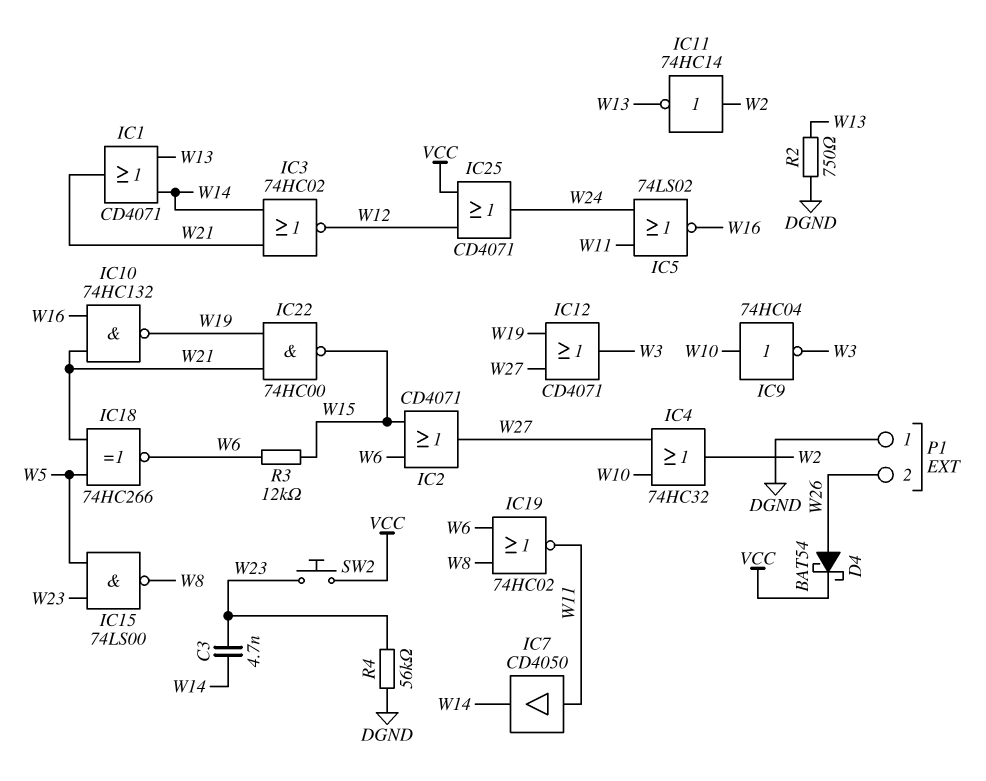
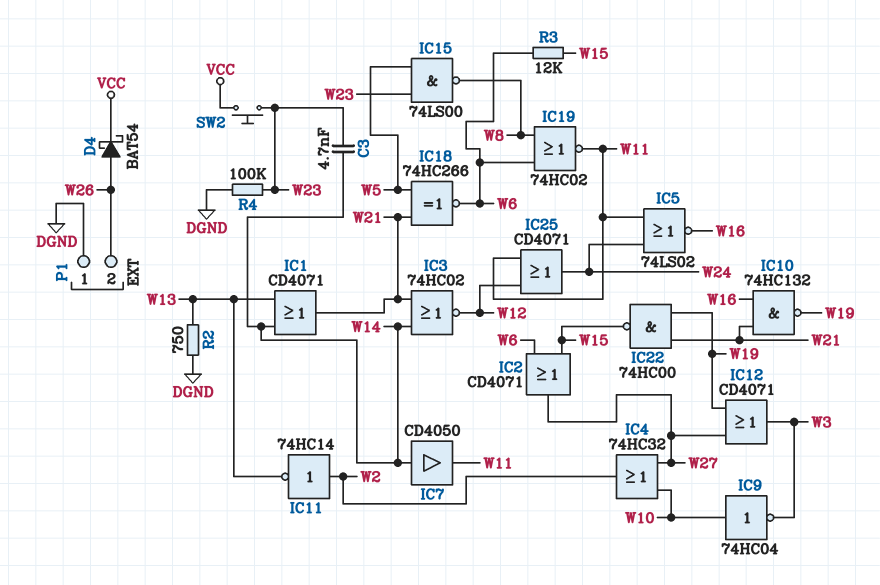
IC7: buffer CD4050 (in W11, out W14) -> buffer CD4050 (in W14, out W11)
IC25: OR CD4071 (in VCC, in W12, out W24) -> OR CD4071 (in W11, in W12, out W24)
R4: 56k (DGND, W23) -> 100k (DGND, W23)

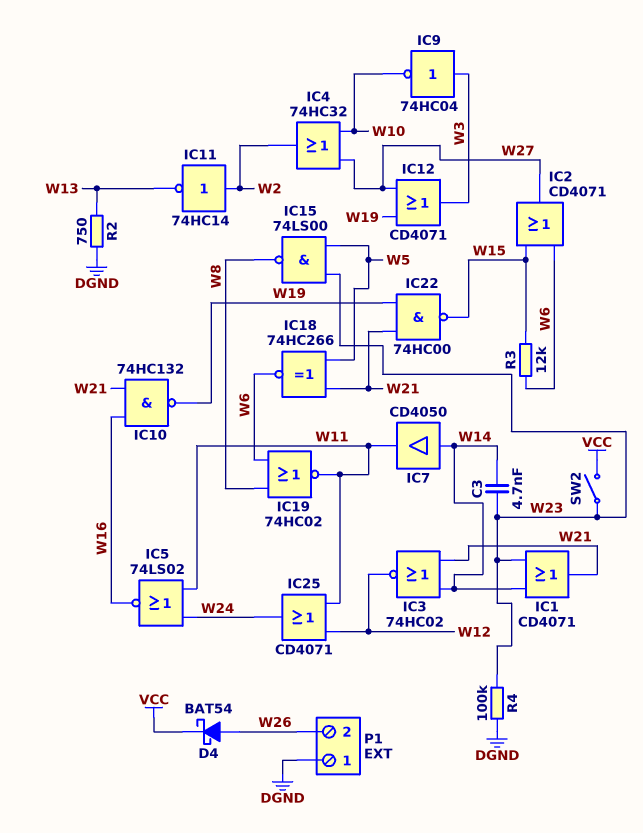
IC1: OR CD4071 (in W13, in W14, out W21) -> OR CD4071 (in W14, in W23, out W21)
IC9: NOT 74HC04 (in W10, out W3) -> NOT 74HC04 (in W3, out W10)
SW2: button (VCC, W23) -> switch (VCC, W23)

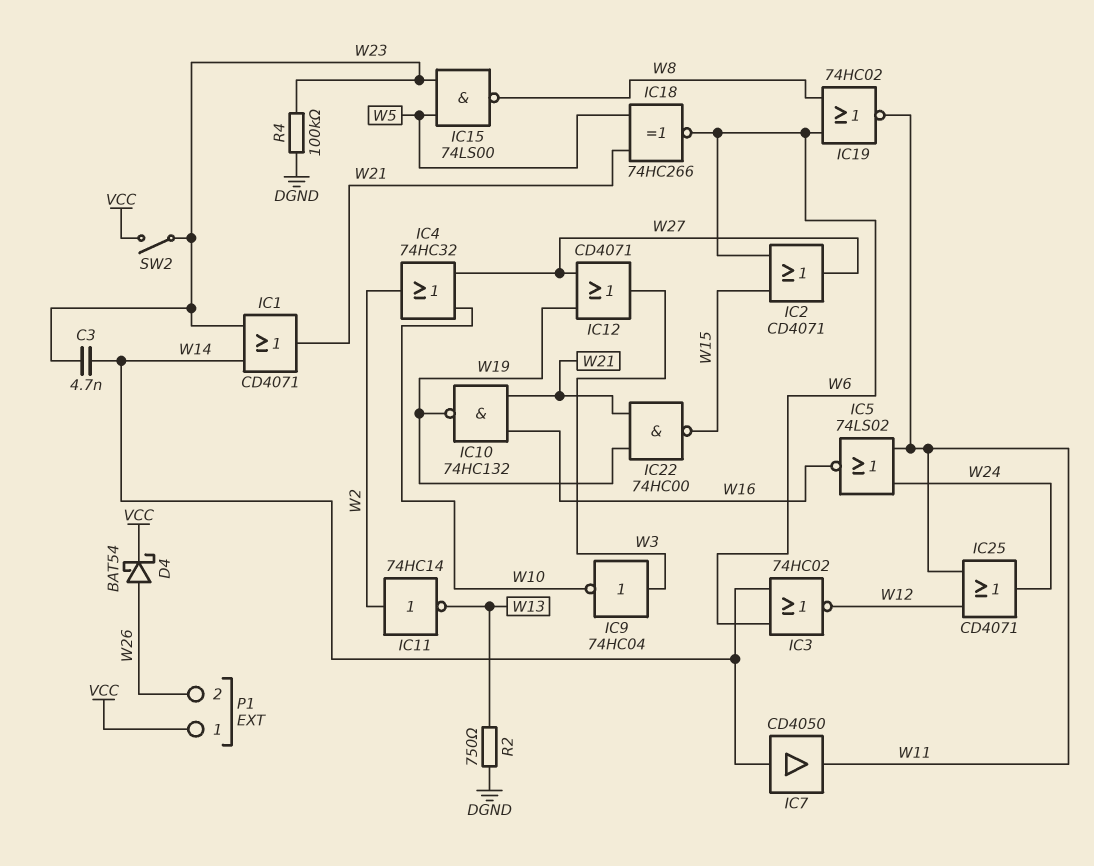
IC3: NOR 74HC02 (in W14, in W21, out W12) -> NOR 74HC02 (in W6, in W14, out W12)
P1 pin 1: DGND -> VCC
R3: 12k (W6, W15) -> none

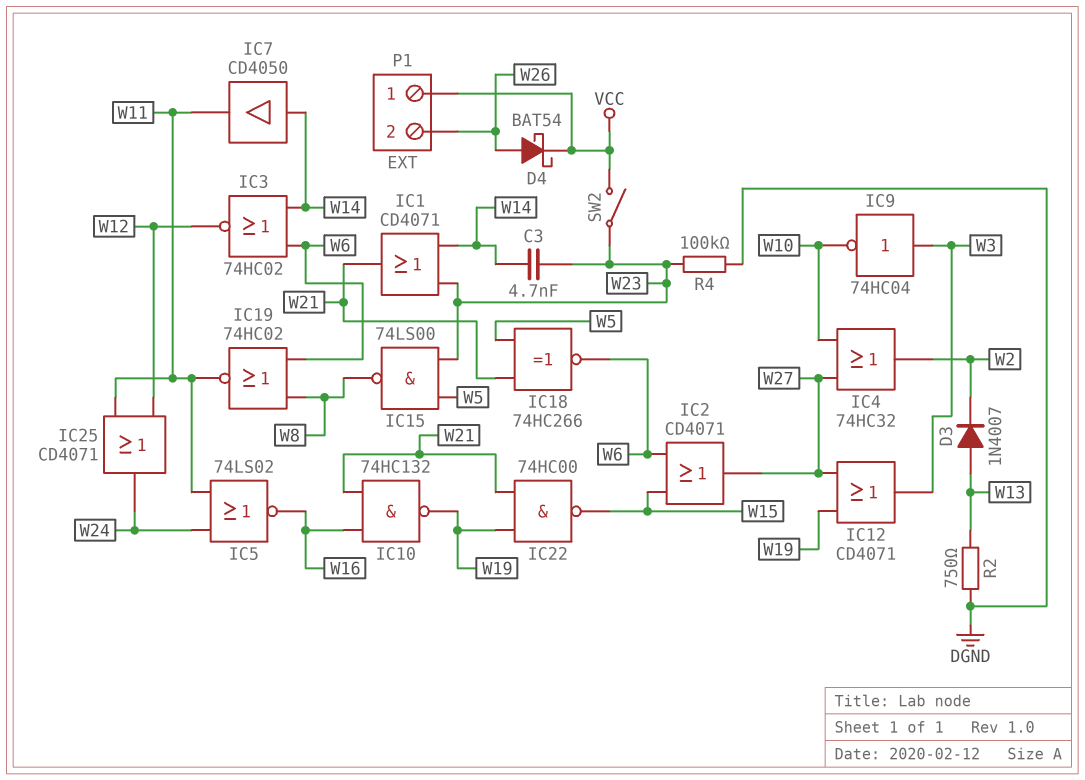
D3: none -> diode 1N4007 (A W13, K W2)
IC11: NOT 74HC14 (in W2, out W13) -> none

